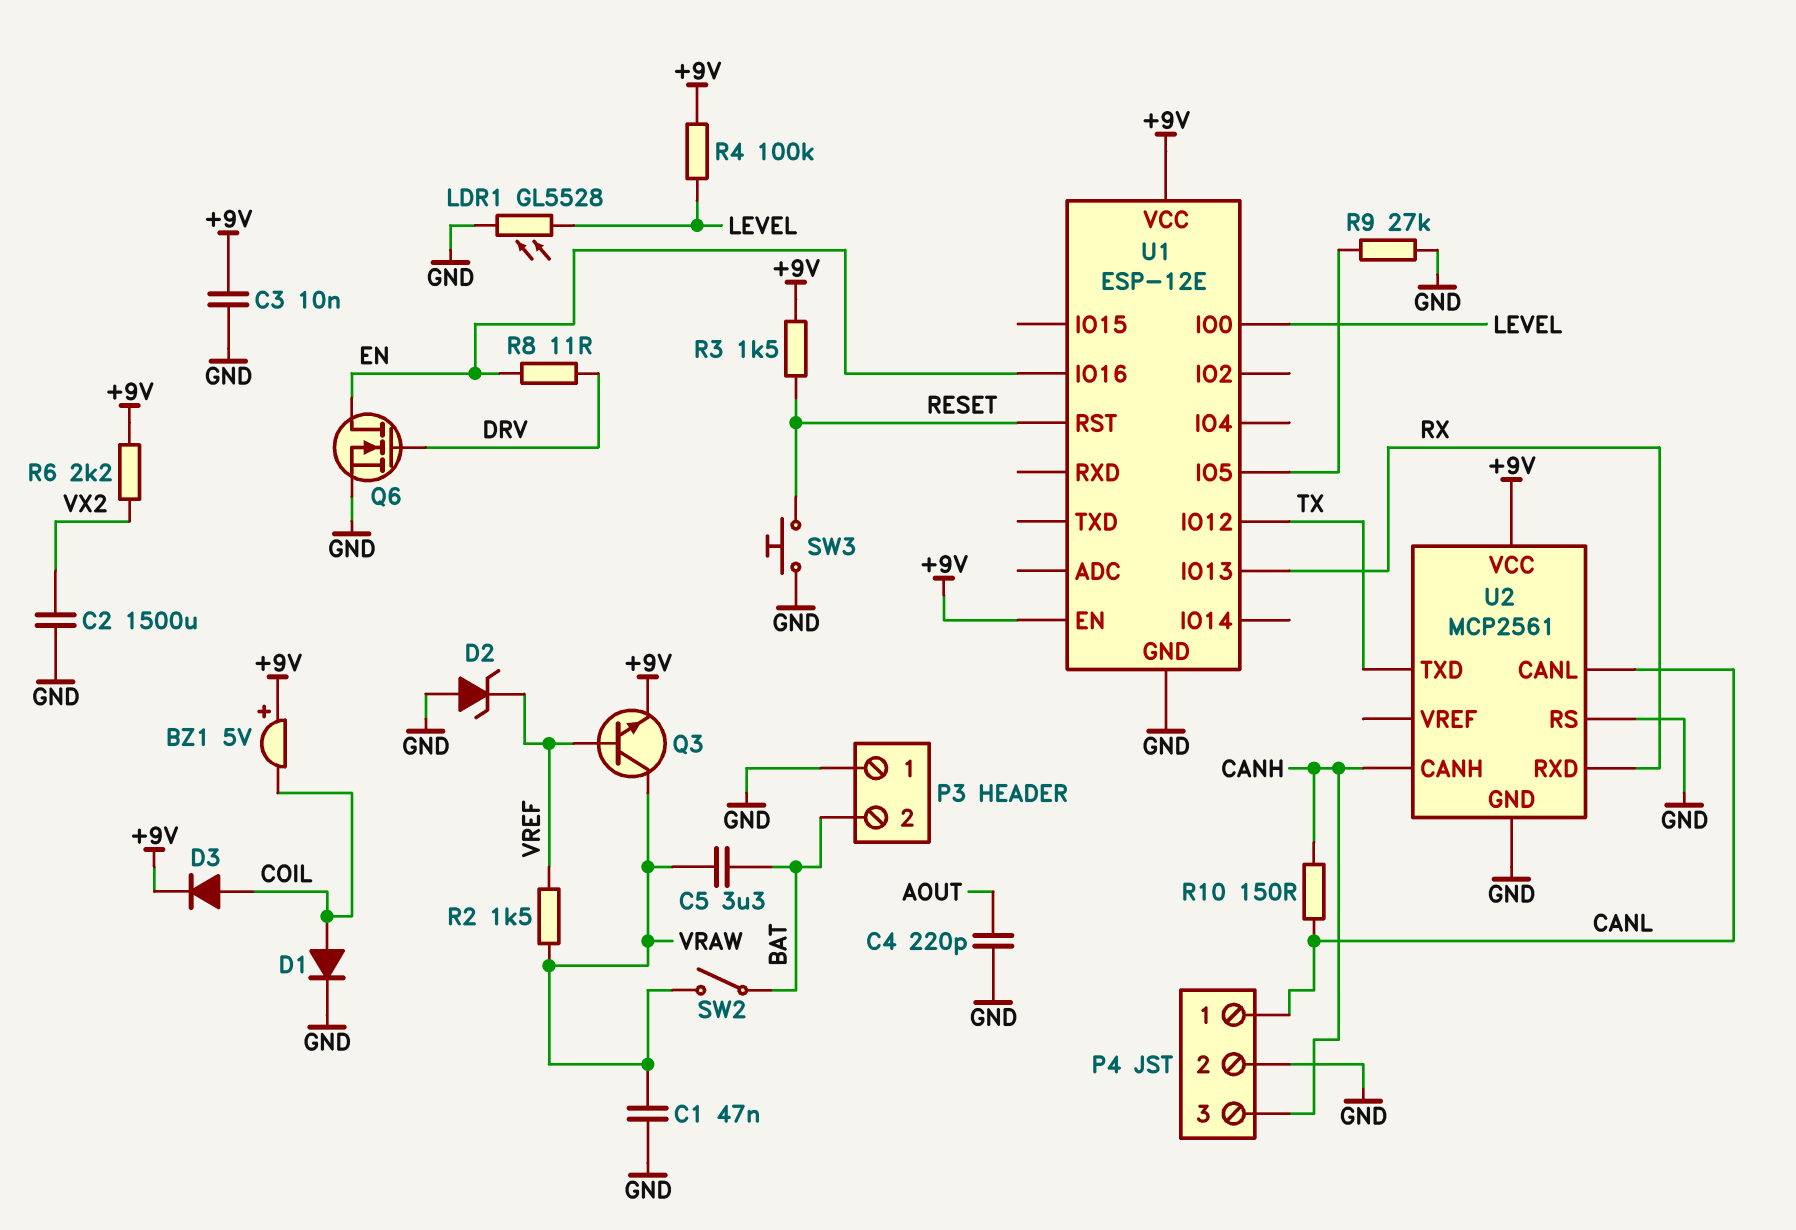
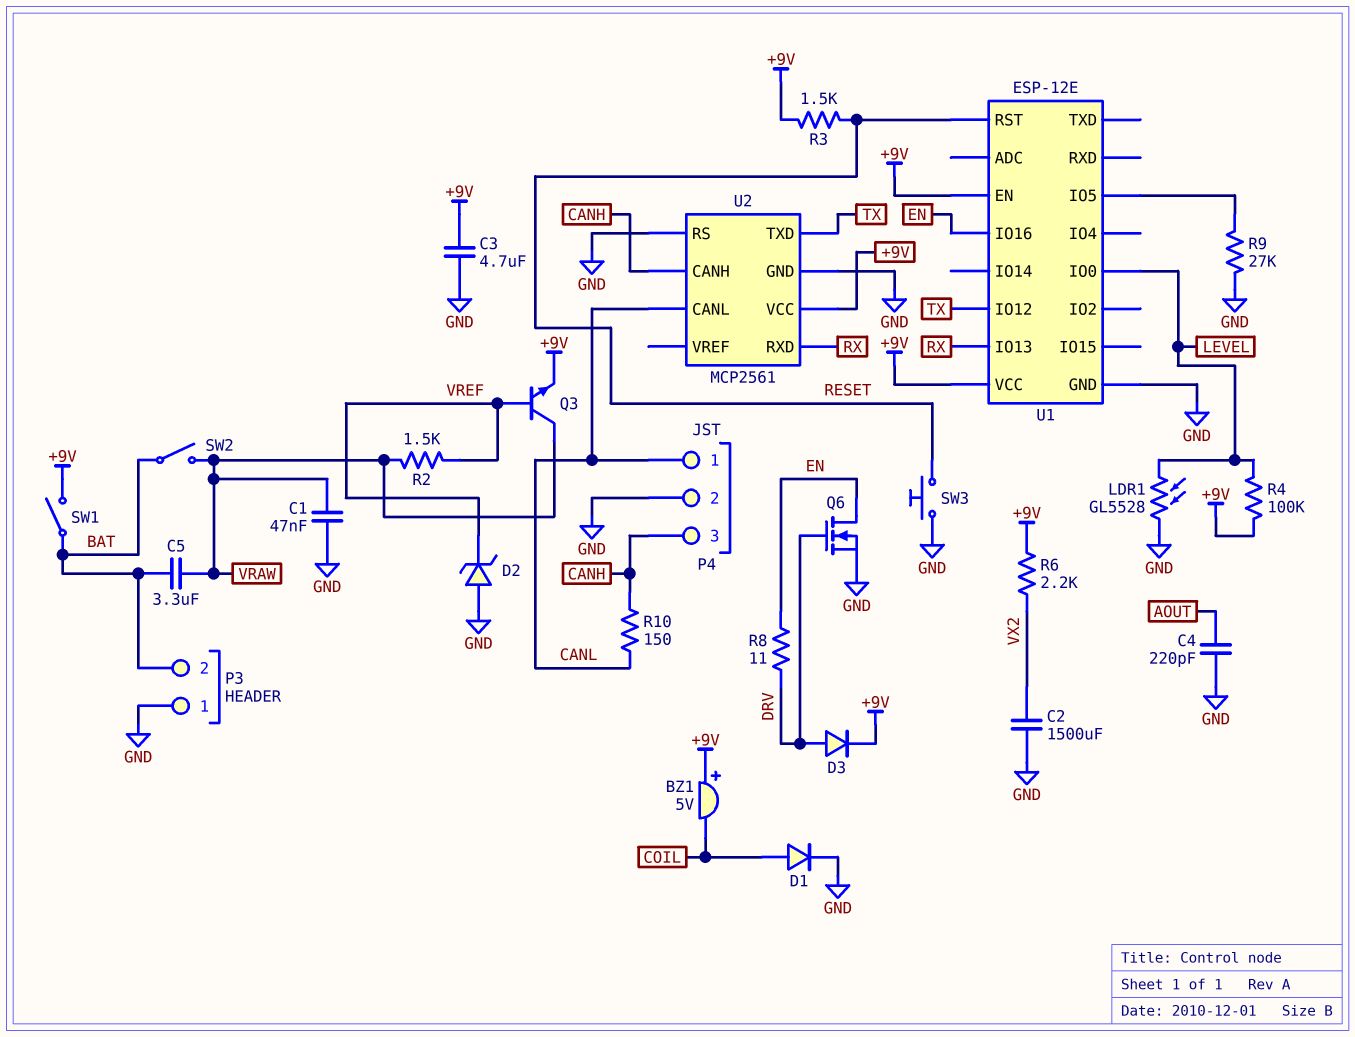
C3: 10nF (+9V, GND) -> 4.7uF (+9V, GND)
D3: diode (A COIL, K +9V) -> diode (A DRV, K +9V)
SW1: none -> switch (+9V, BAT)

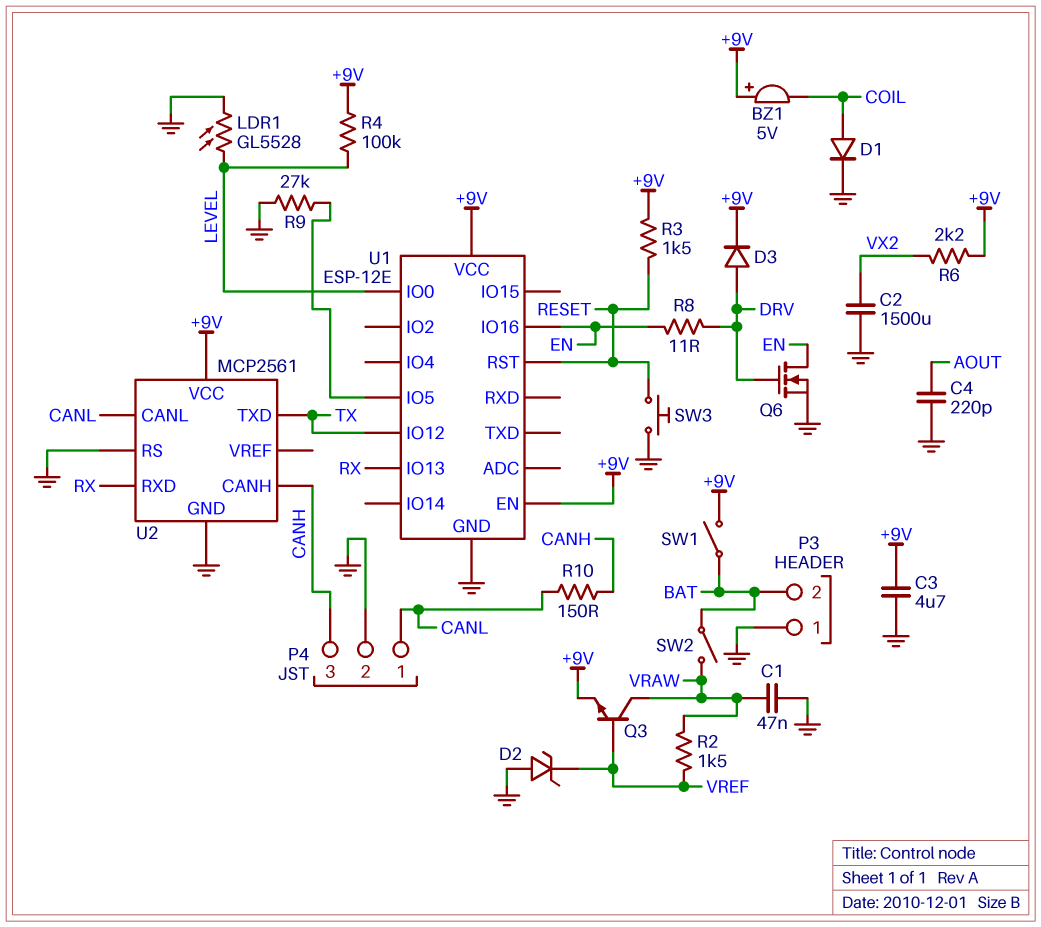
C5: 3.3uF (BAT, VRAW) -> none

